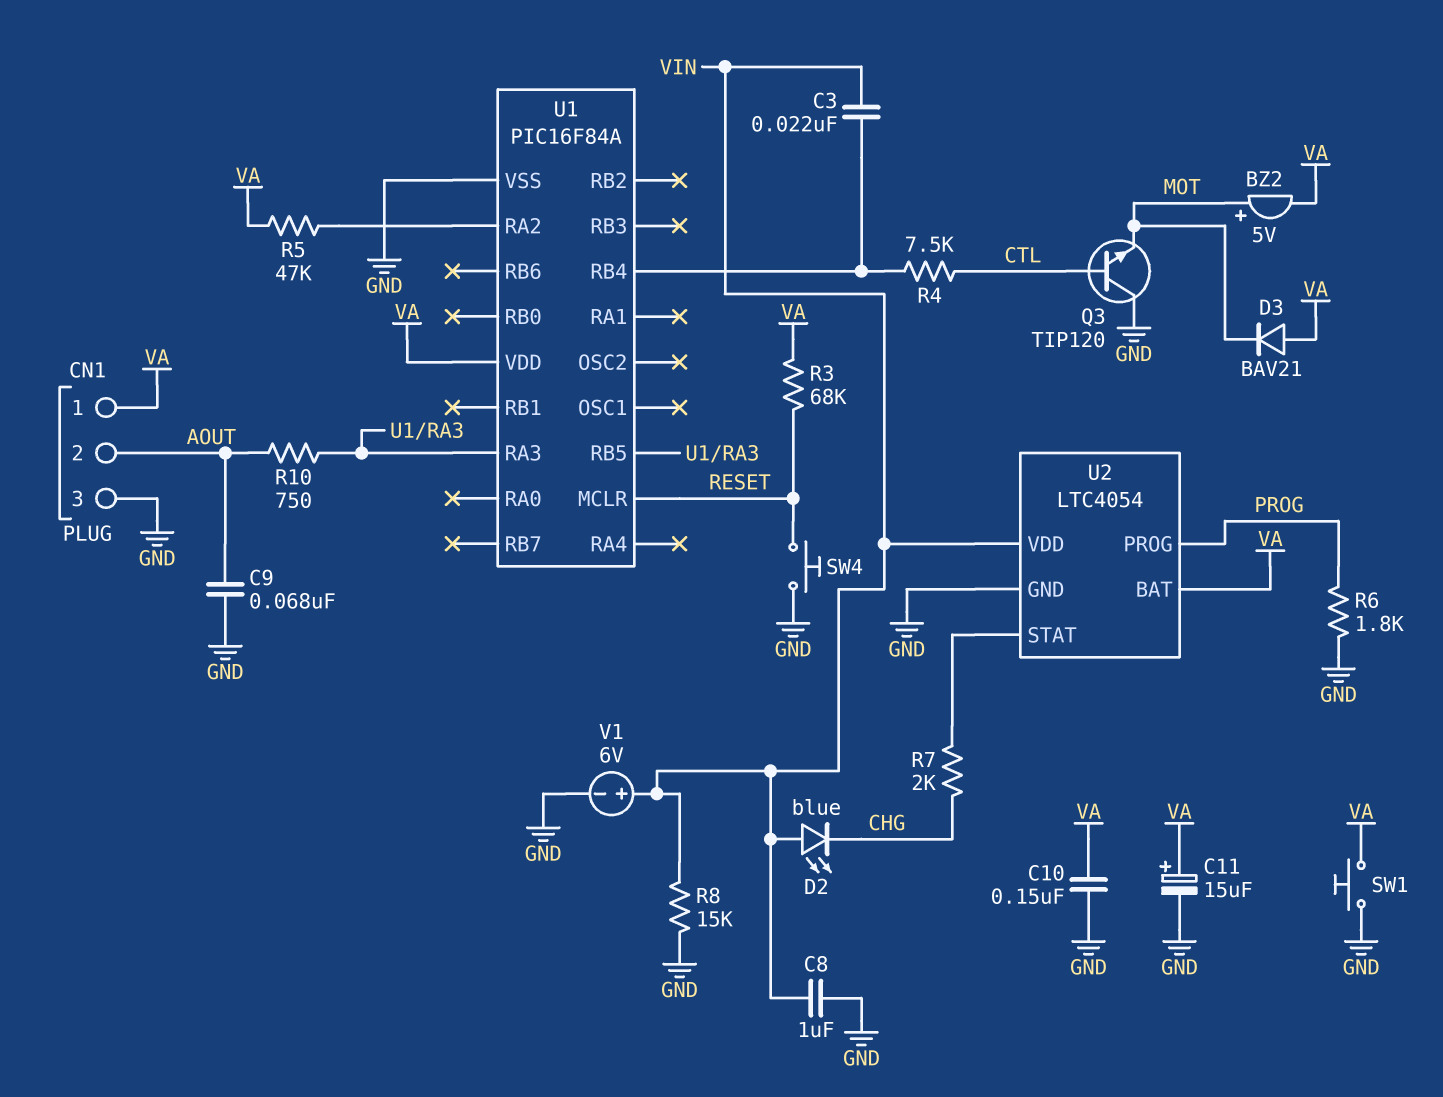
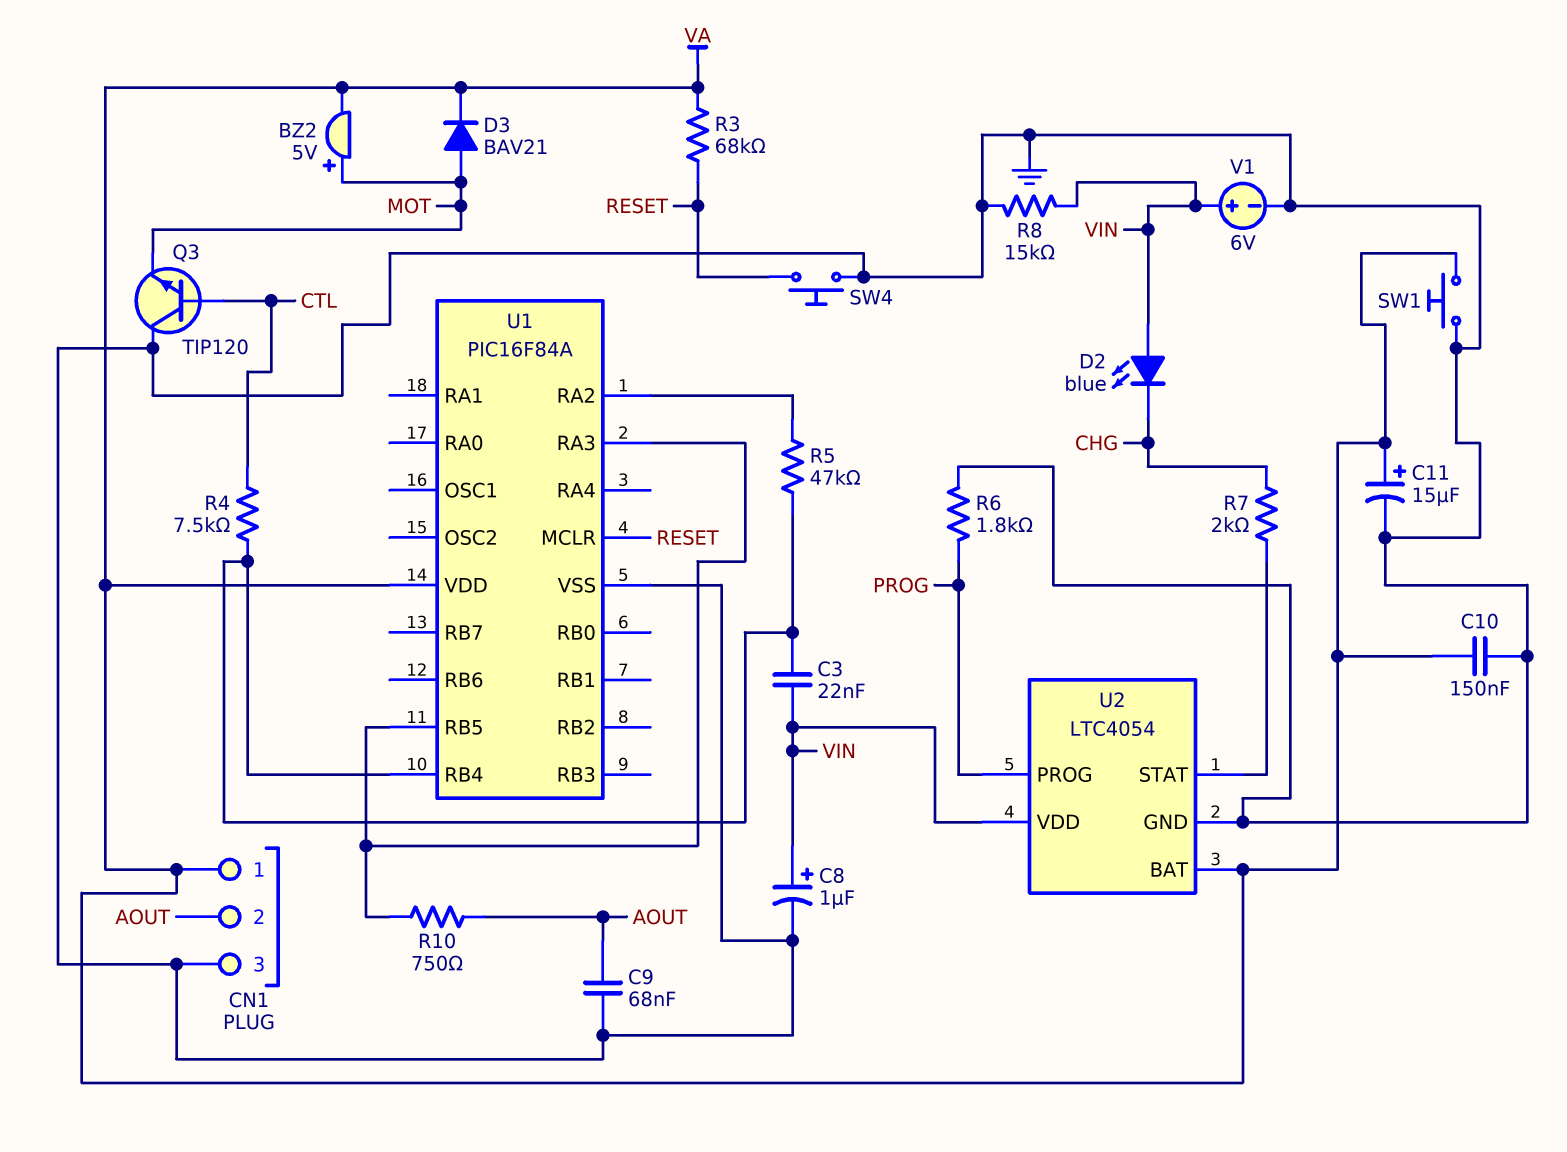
C8: 1uF (GND, VIN) -> 1uF (plus VIN, minus GND)
D3: diode BAV21 (A VA, K MOT) -> diode BAV21 (A MOT, K VA)
R5: 47k (U1/RA2, VA) -> 47k (U1/RA2, U1/RB4)

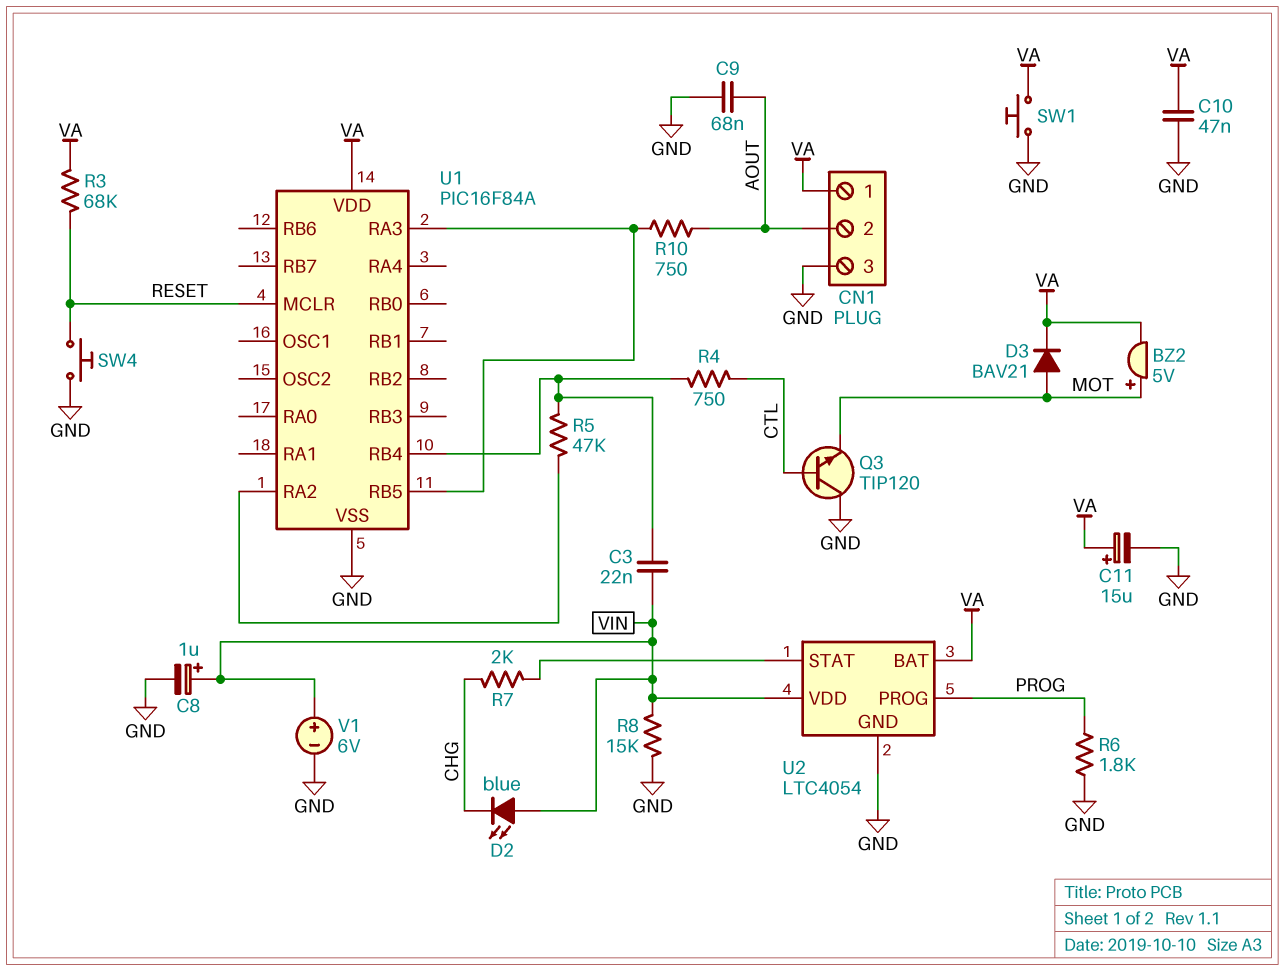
C10: 150nF (GND, VA) -> 47nF (GND, VA)
R4: 7.5k (CTL, U1/RB4) -> 750 (CTL, U1/RB4)

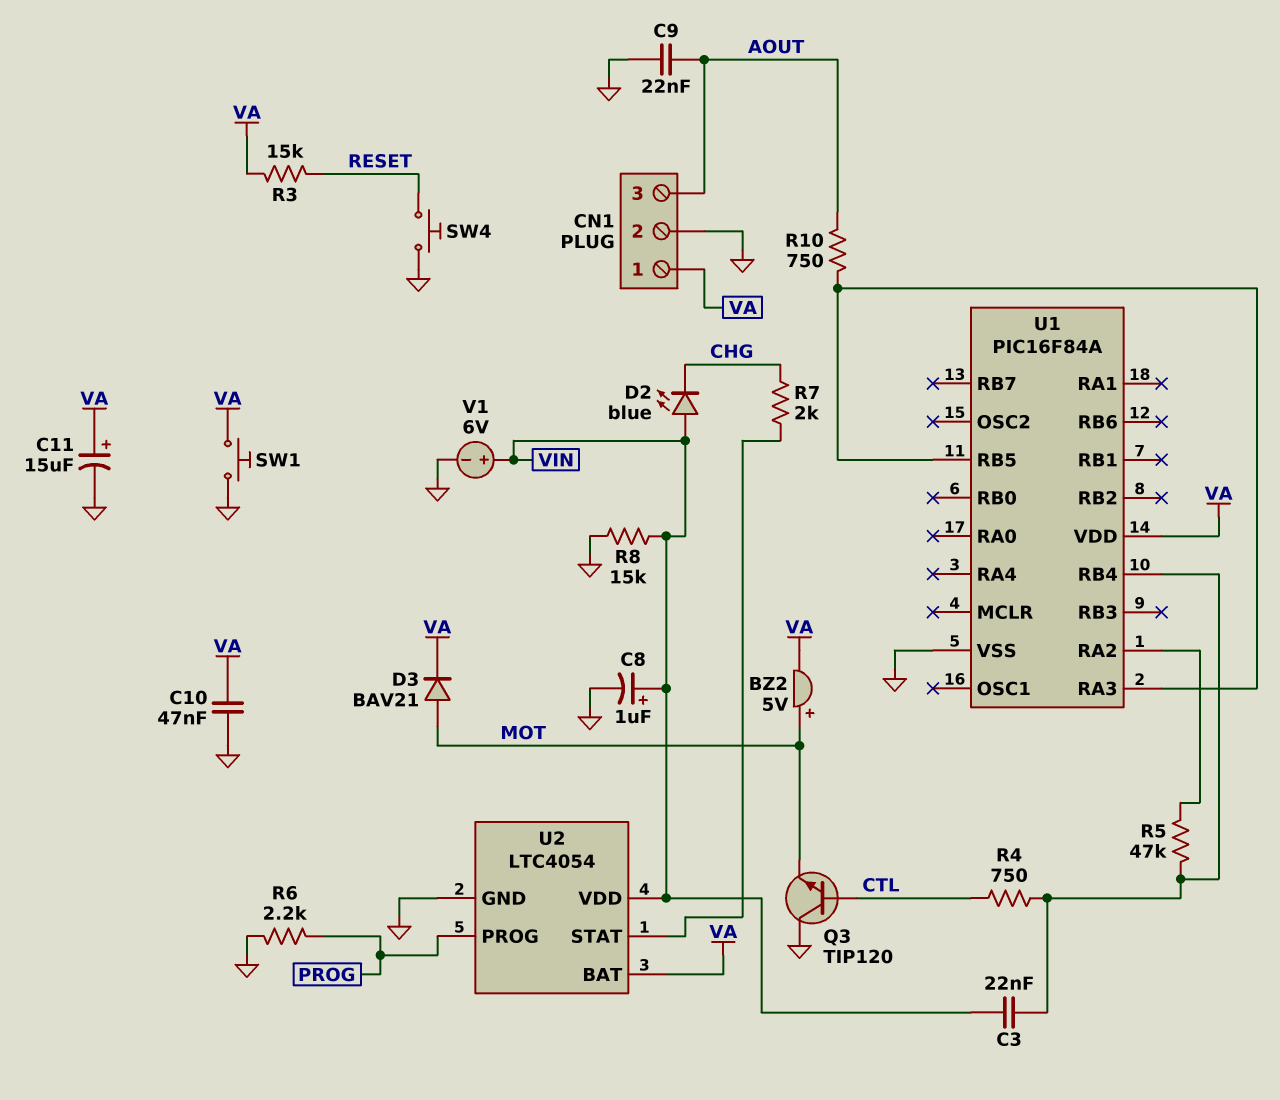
C9: 68nF (AOUT, GND) -> 22nF (AOUT, GND)
CN1 pin 2: AOUT -> GND
CN1 pin 3: GND -> AOUT
R3: 68k (RESET, VA) -> 15k (RESET, VA)
R6: 1.8k (GND, PROG) -> 2.2k (GND, PROG)
U1 pin MCLR: RESET -> none

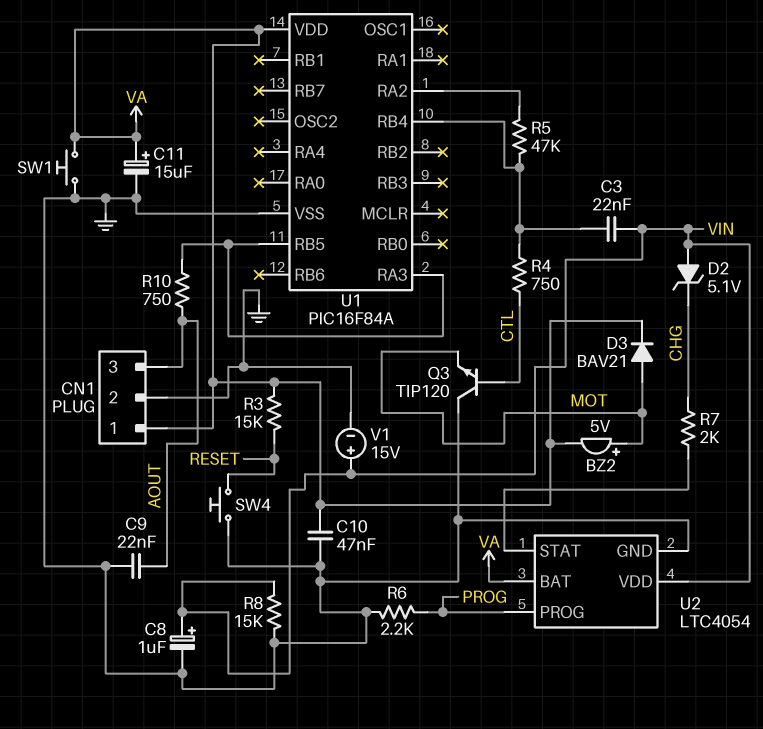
D2: LED blue (A VIN, K CHG) -> zener 5.1V (A VIN, K CHG)
V1: 6V (plus VIN, minus GND) -> 15V (plus VIN, minus GND)

